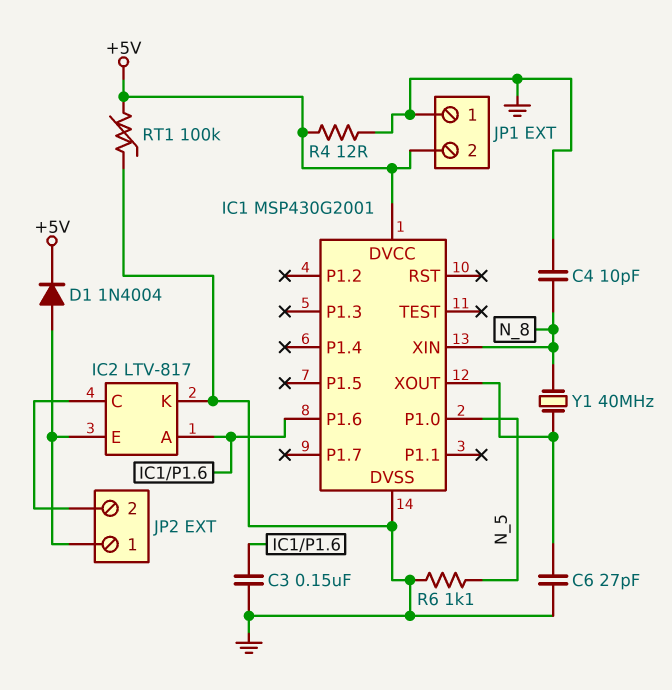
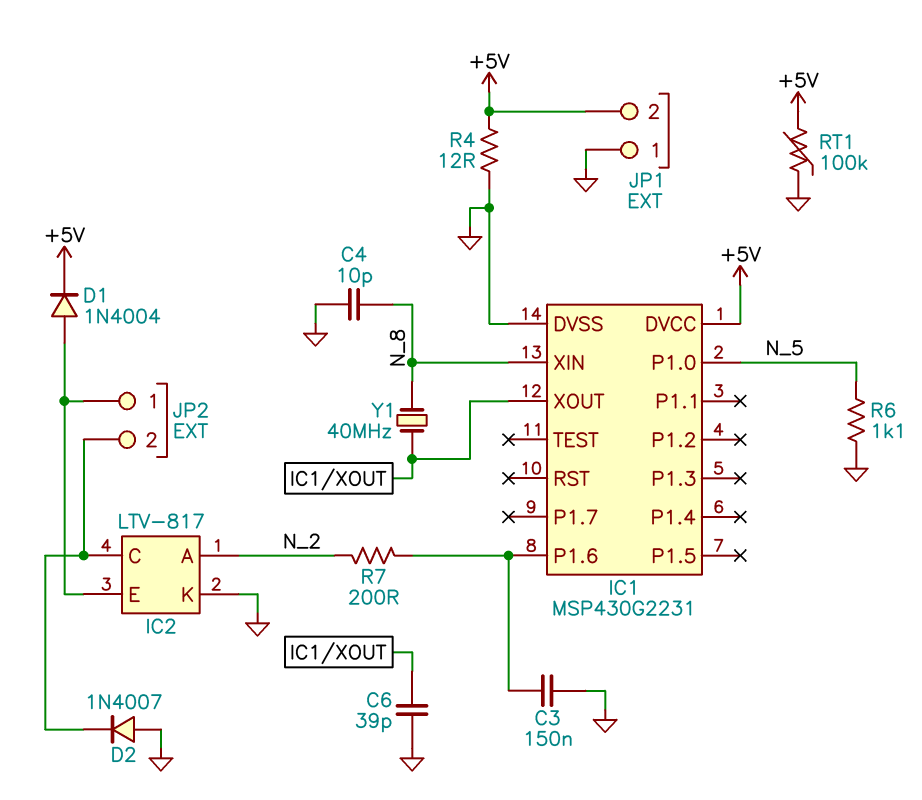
C6: 27pF (GND, IC1/XOUT) -> 39pF (GND, IC1/XOUT)
D2: none -> diode 1N4007 (A GND, K IC2/C)
IC1: MSP430G2001 -> MSP430G2231
IC2 pin A: IC1/P1.6 -> N_2
R7: none -> 200 (IC1/P1.6, N_2)

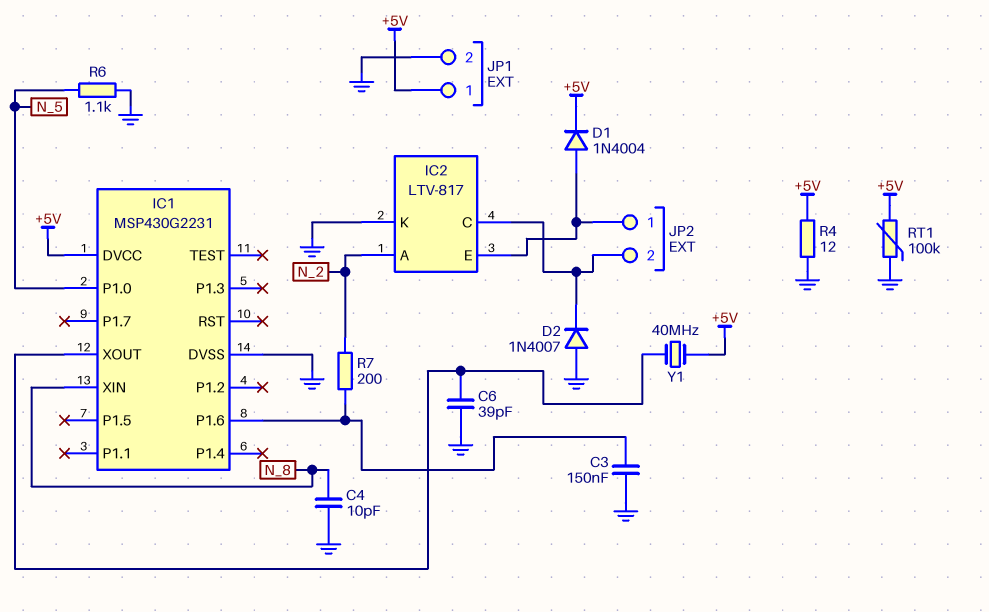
JP1 pin 1: GND -> +5V
JP1 pin 2: +5V -> GND
Y1: 40MHz (IC1/XOUT, N_8) -> 40MHz (+5V, IC1/XOUT)

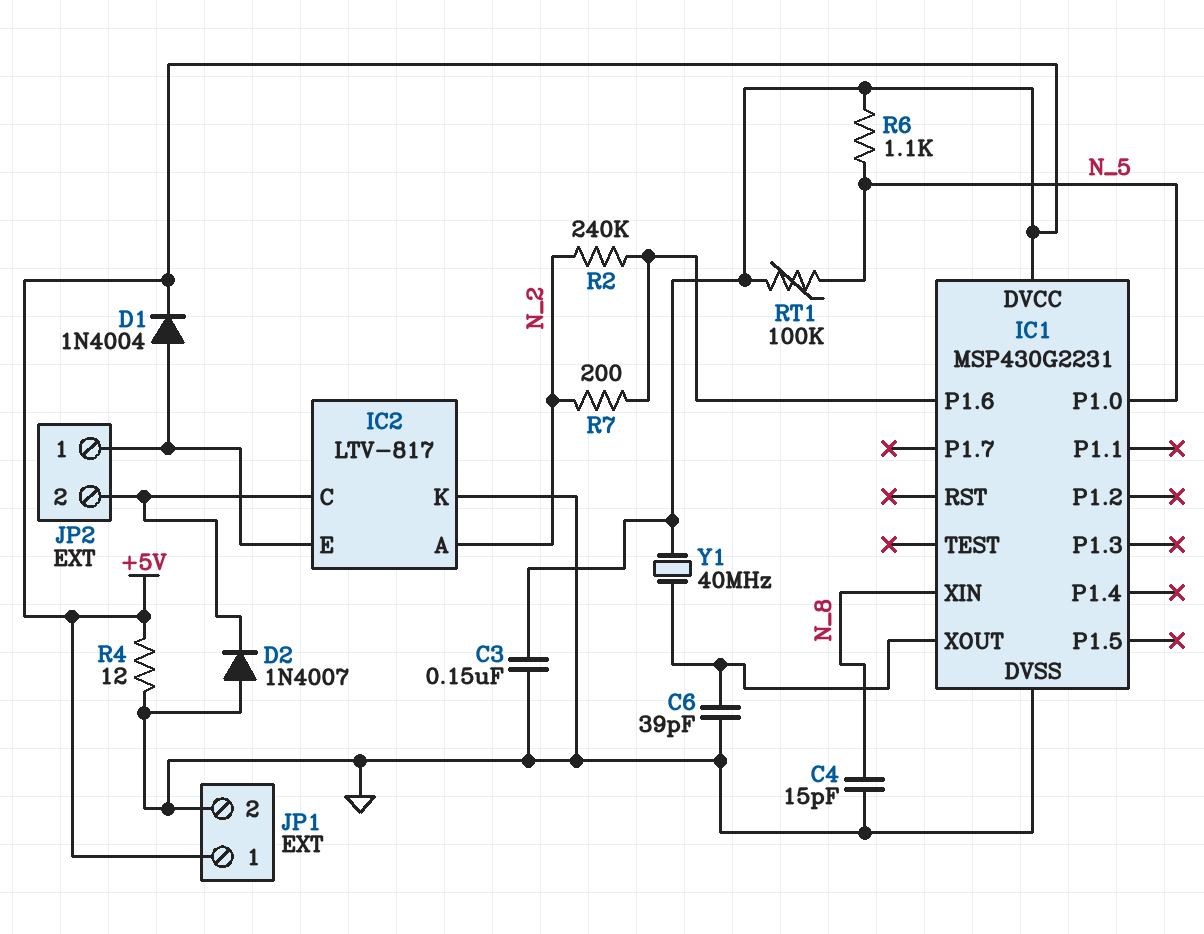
C3: 150nF (GND, IC1/P1.6) -> 150nF (+5V, GND)
C4: 10pF (GND, N_8) -> 15pF (GND, N_8)
R2: none -> 240k (IC1/P1.6, N_2)
R6: 1.1k (GND, N_5) -> 1.1k (+5V, N_5)
RT1: 100k (+5V, GND) -> 100k (+5V, N_5)

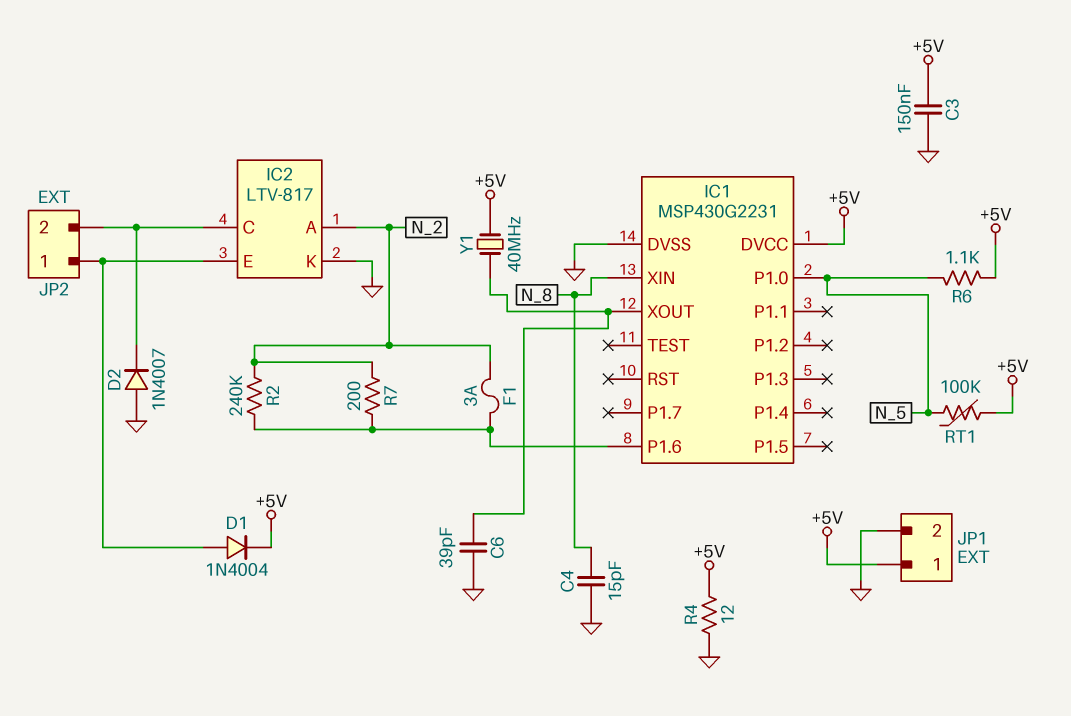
F1: none -> 3A (IC1/P1.6, N_2)

